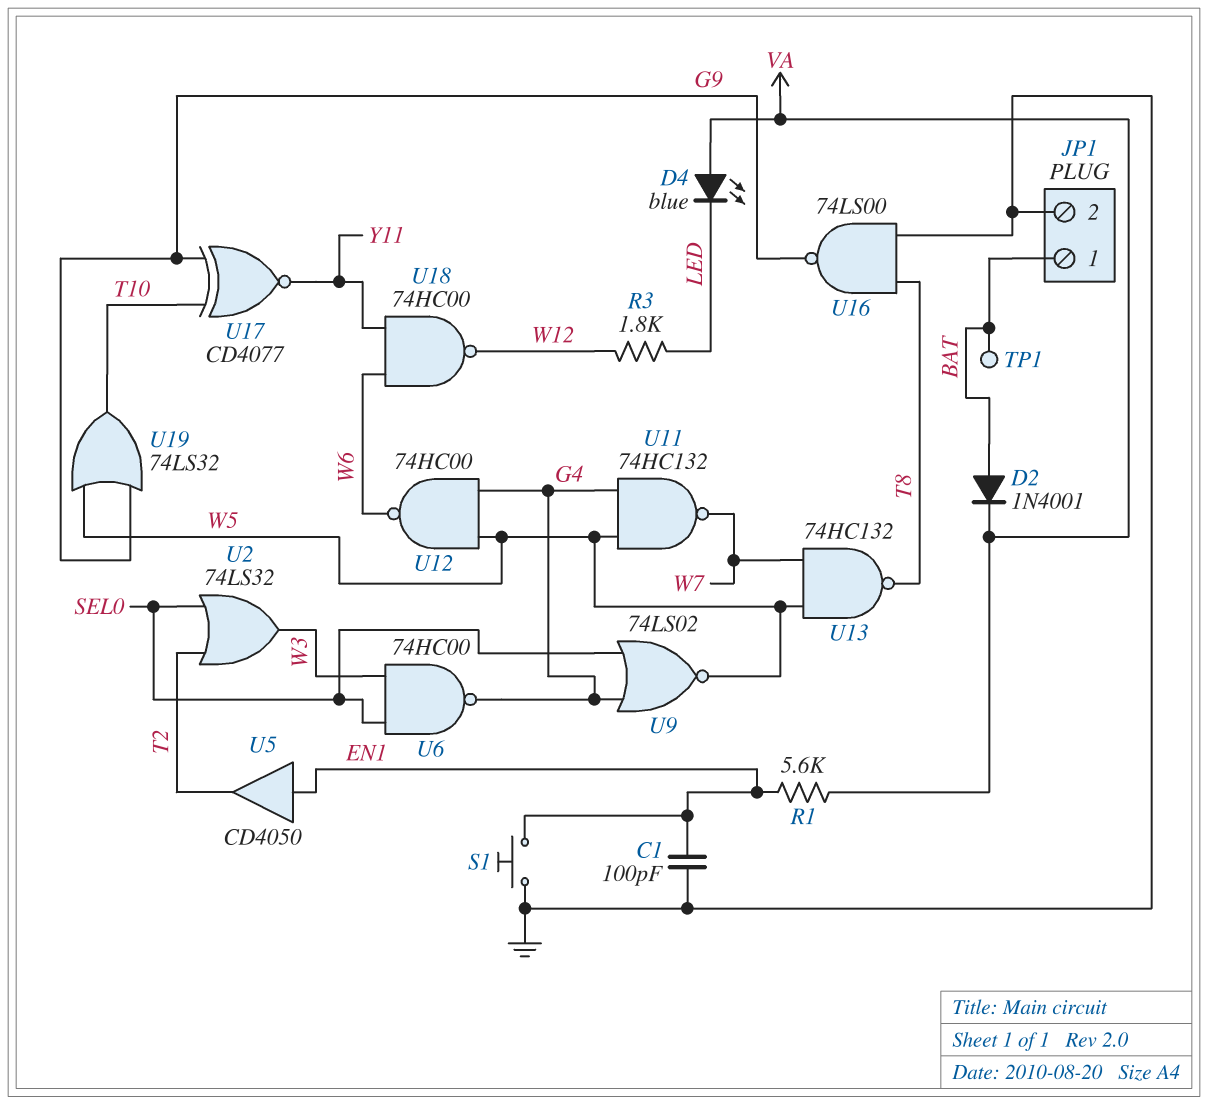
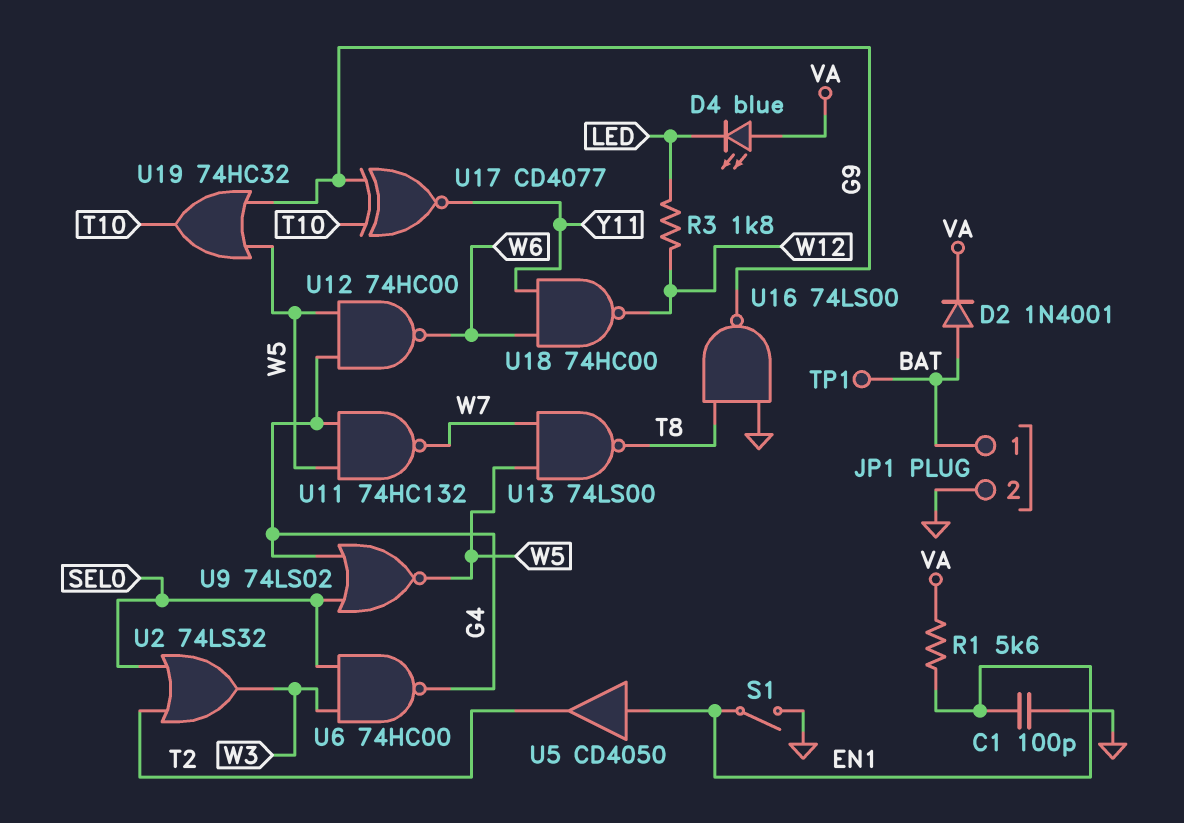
S1: button (EN1, GND) -> switch (EN1, GND)
U13: NAND 74HC132 (in W5, in W7, out T8) -> NAND 74LS00 (in W5, in W7, out T8)
U19: OR 74LS32 (in G9, in W5, out T10) -> OR 74HC32 (in G9, in W5, out T10)

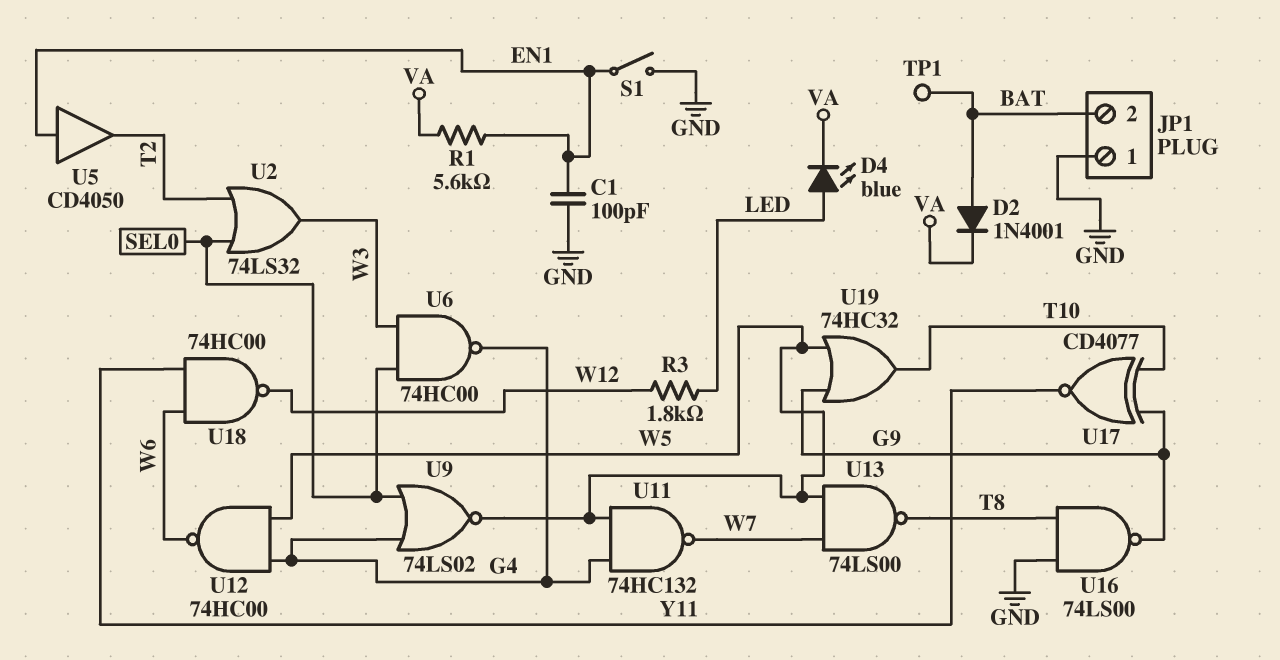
D4: LED blue (A VA, K LED) -> LED blue (A LED, K VA)
JP1 pin 1: BAT -> GND
JP1 pin 2: GND -> BAT

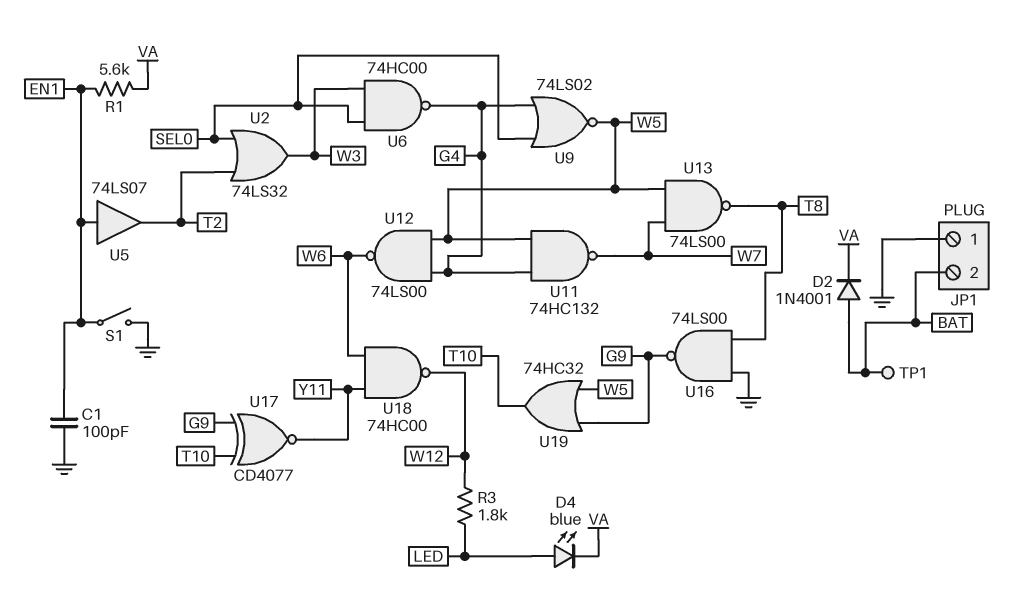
U5: buffer CD4050 (in EN1, out T2) -> buffer 74LS07 (in EN1, out T2)
U12: NAND 74HC00 (in G4, in W5, out W6) -> NAND 74LS00 (in G4, in W5, out W6)

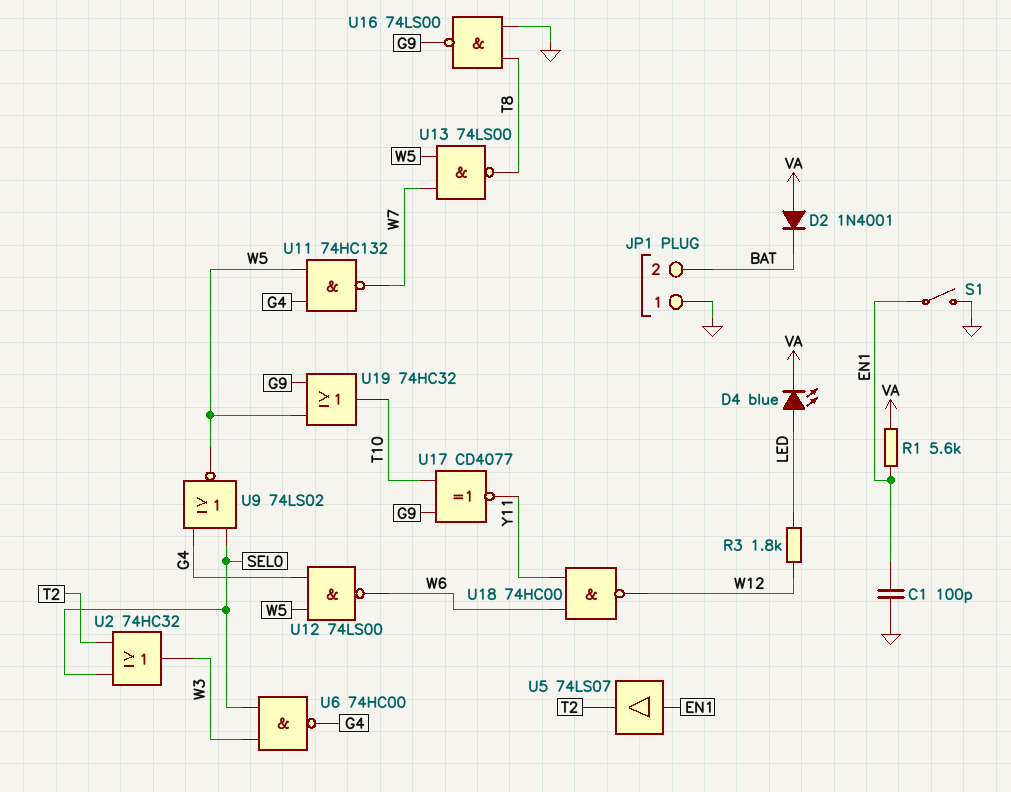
D2: diode 1N4001 (A BAT, K VA) -> diode 1N4001 (A VA, K BAT)
TP1: test point (BAT) -> none
U2: OR 74LS32 (in SEL0, in T2, out W3) -> OR 74HC32 (in SEL0, in T2, out W3)

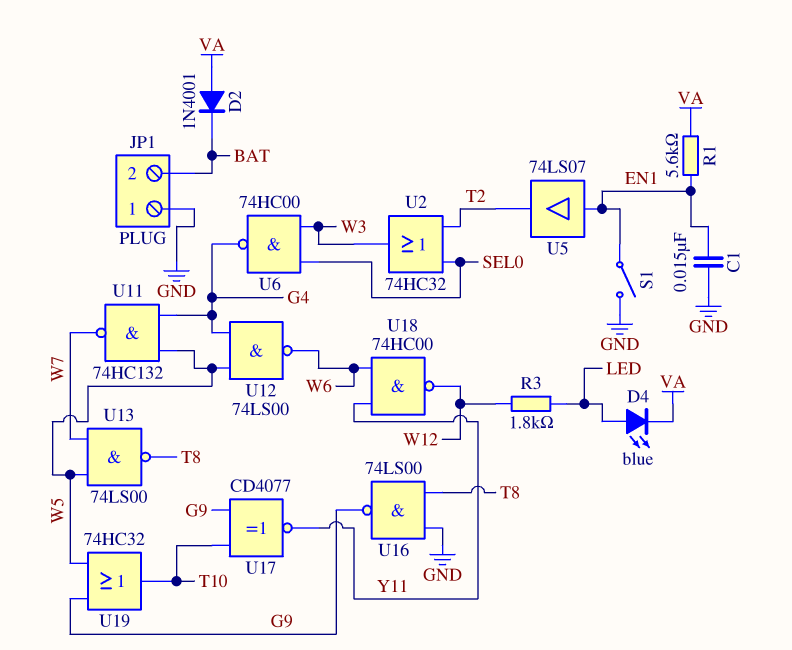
C1: 100pF (EN1, GND) -> 15nF (EN1, GND)
U9: NOR 74LS02 (in G4, in SEL0, out W5) -> none

